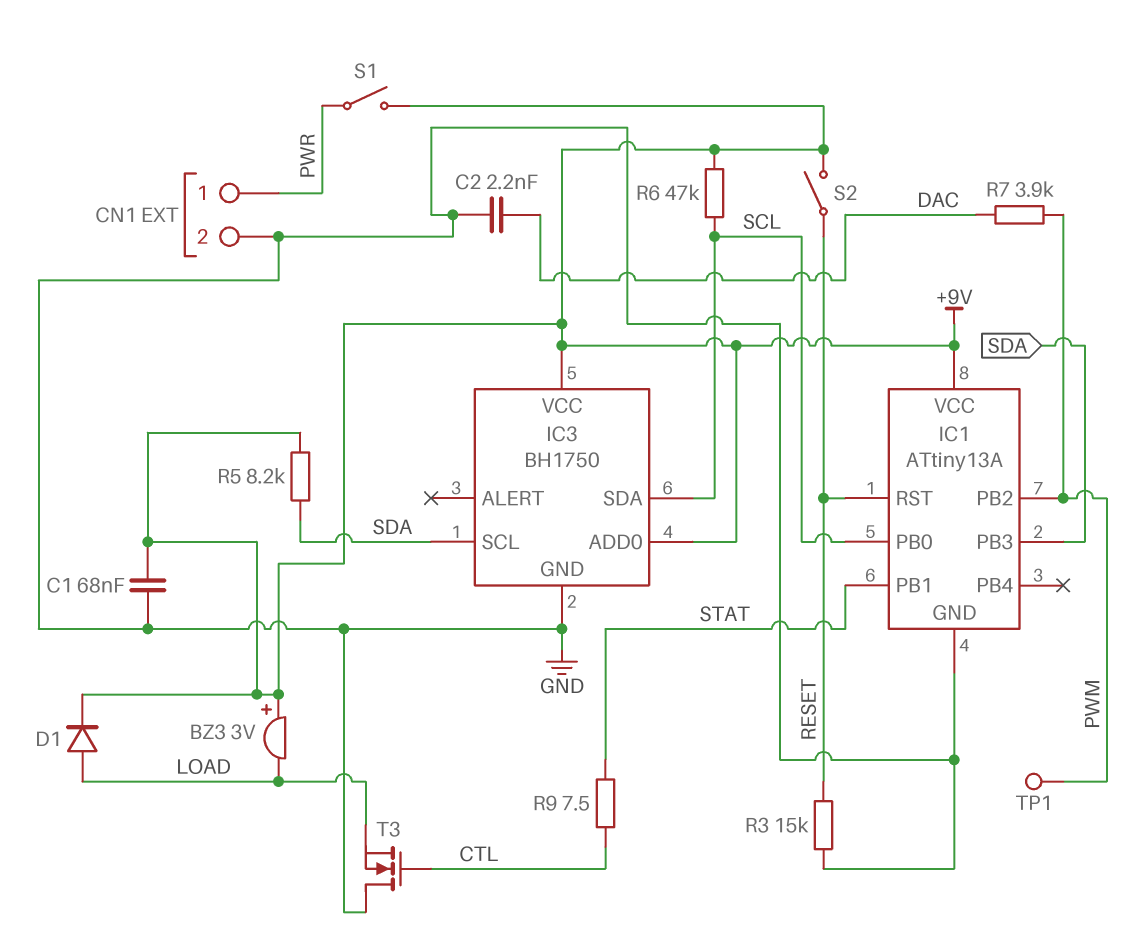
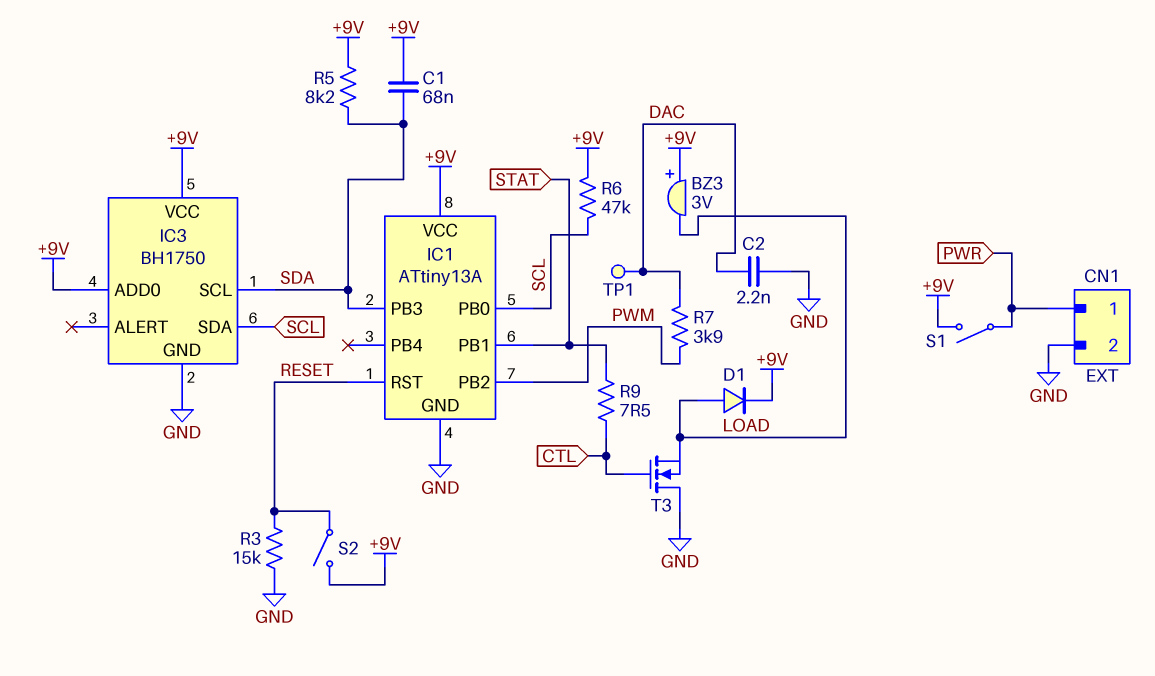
C1: 68nF (+9V, GND) -> 68nF (+9V, SDA)
TP1: test point (PWM) -> test point (DAC)

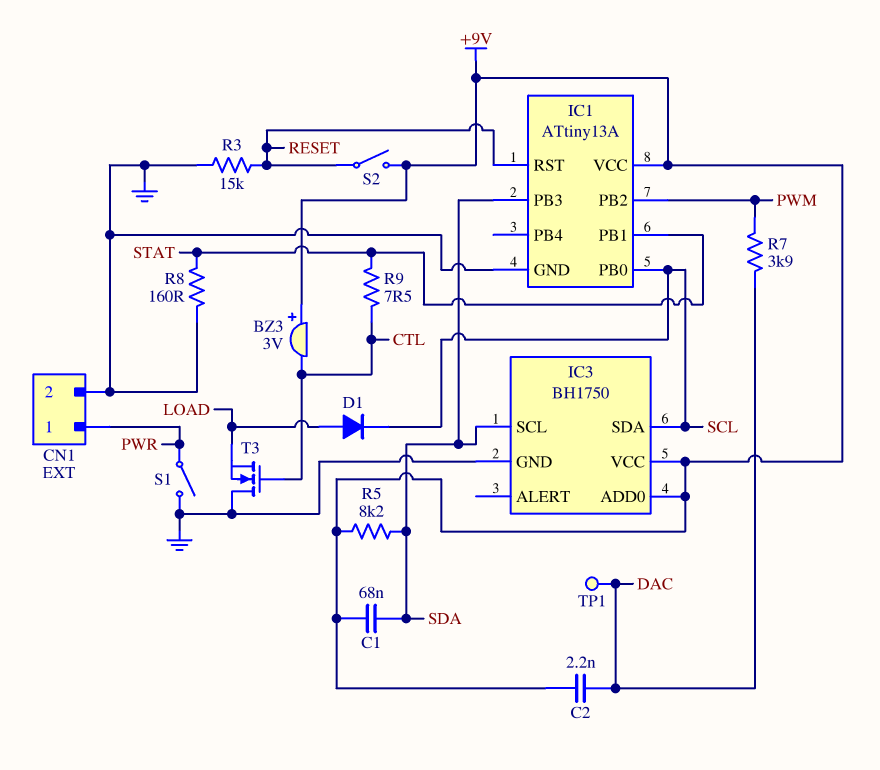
BZ3: buzzer 3V (plus +9V, minus LOAD) -> buzzer 3V (plus +9V, minus CTL)
C2: 2.2nF (DAC, GND) -> 2.2nF (+9V, DAC)
D1: diode (A LOAD, K +9V) -> diode (A LOAD, K SCL)
R6: 47k (+9V, SCL) -> none
R8: none -> 160 (GND, STAT)
S1: switch (+9V, PWR) -> switch (GND, PWR)

